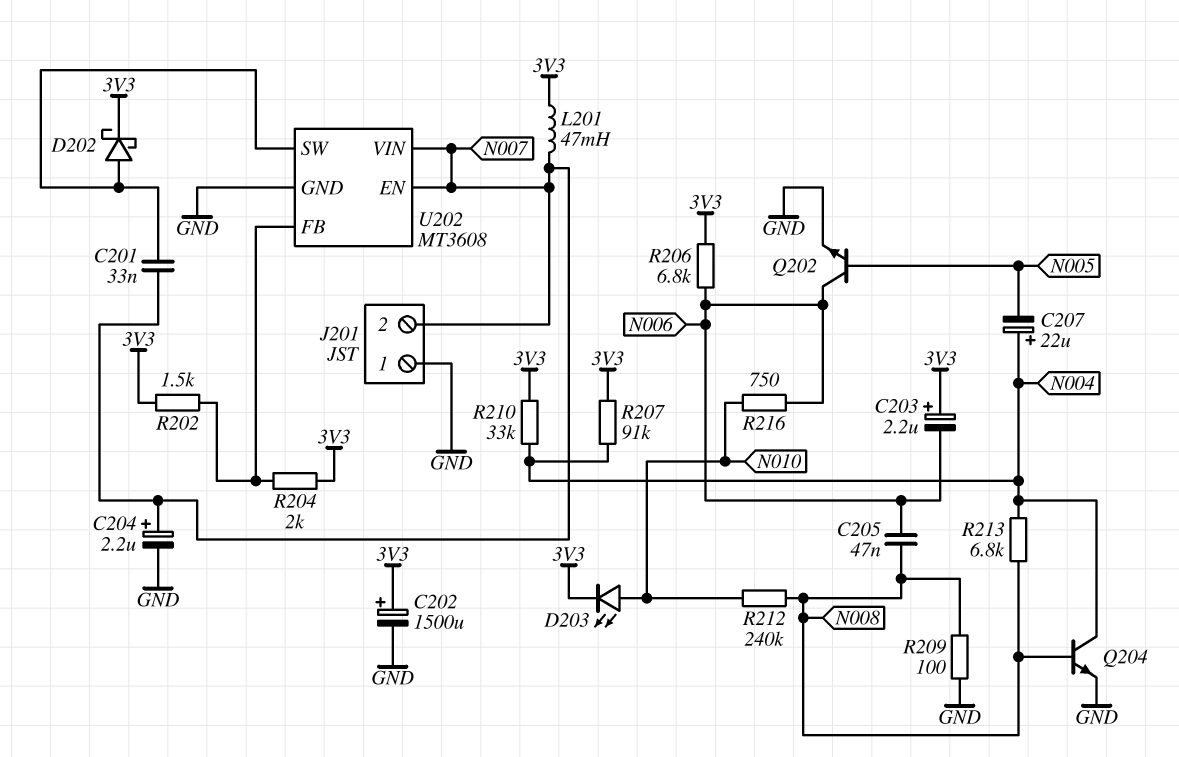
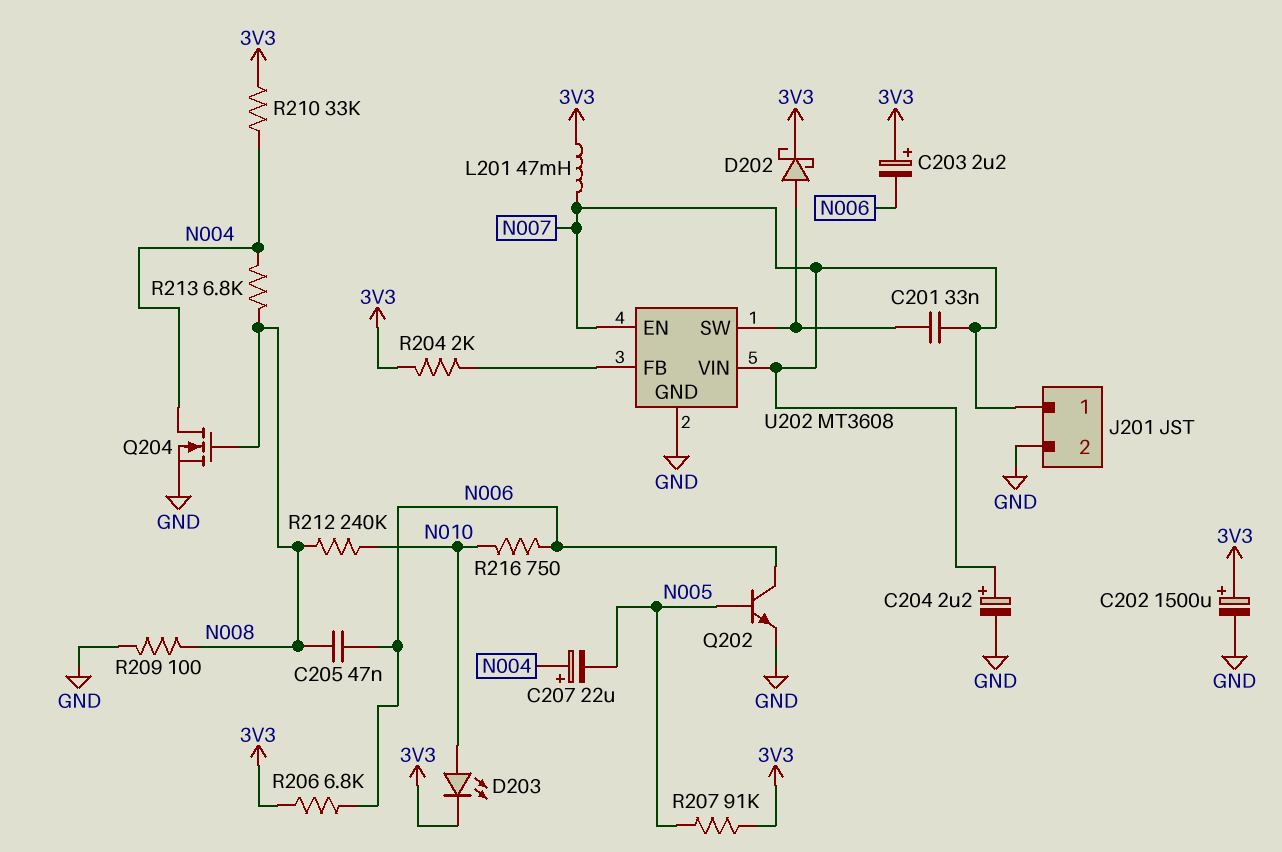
J201 pin 1: GND -> N007
J201 pin 2: N007 -> GND
Q204: NPN (B N008, C N004, E GND) -> NMOS (G N008, D N004, S GND)
R202: 1.5k (3V3, U202/FB) -> none
R207: 91k (3V3, N004) -> 91k (3V3, N005)

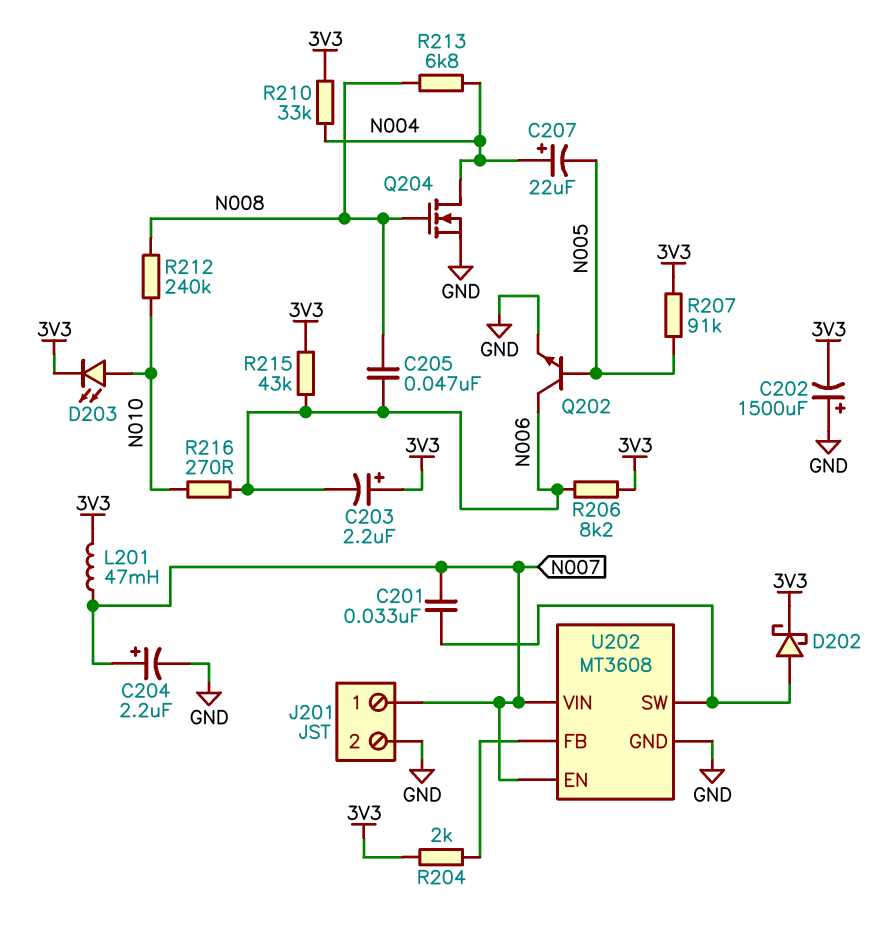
C202: 1500uF (plus 3V3, minus GND) -> 1500uF (plus GND, minus 3V3)
R206: 6.8k (3V3, N006) -> 8.2k (3V3, N006)
R209: 100 (GND, N008) -> none
R215: none -> 43k (3V3, N006)
R216: 750 (N006, N010) -> 270 (N006, N010)

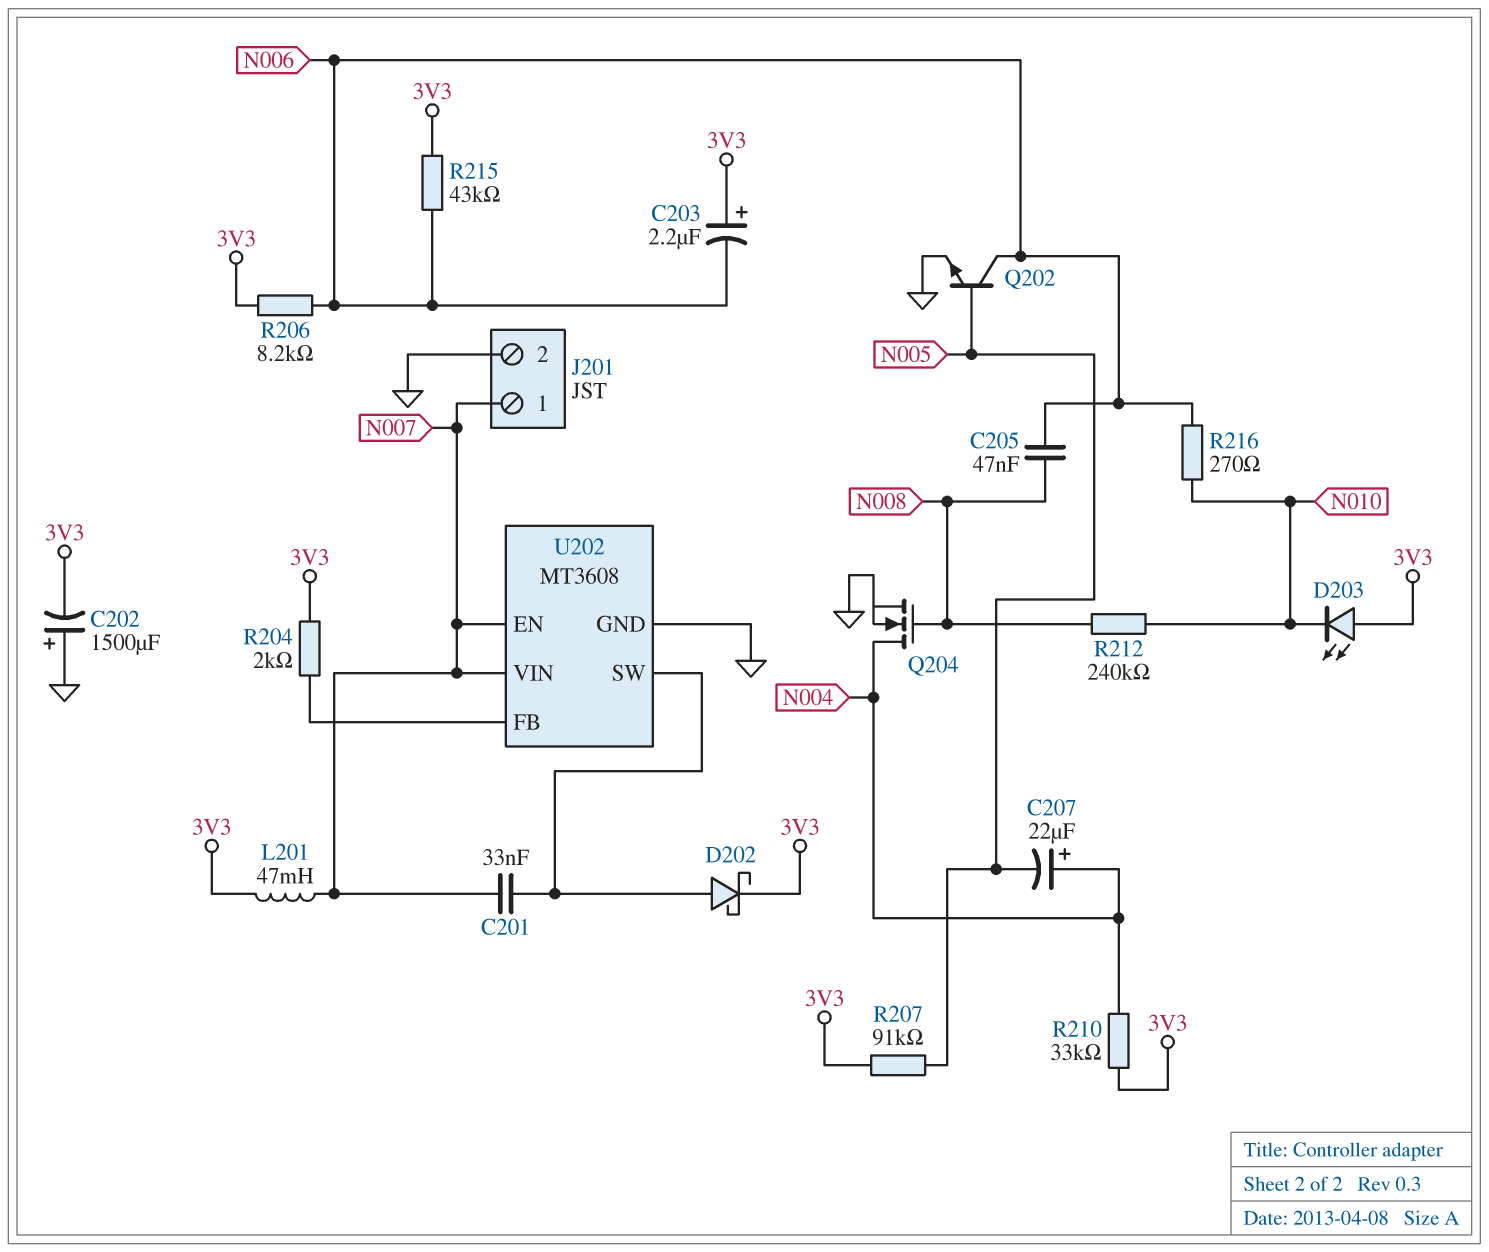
C204: 2.2uF (plus N007, minus GND) -> none
D203: LED (A N010, K 3V3) -> LED (A 3V3, K N010)
R213: 6.8k (N004, N008) -> none

